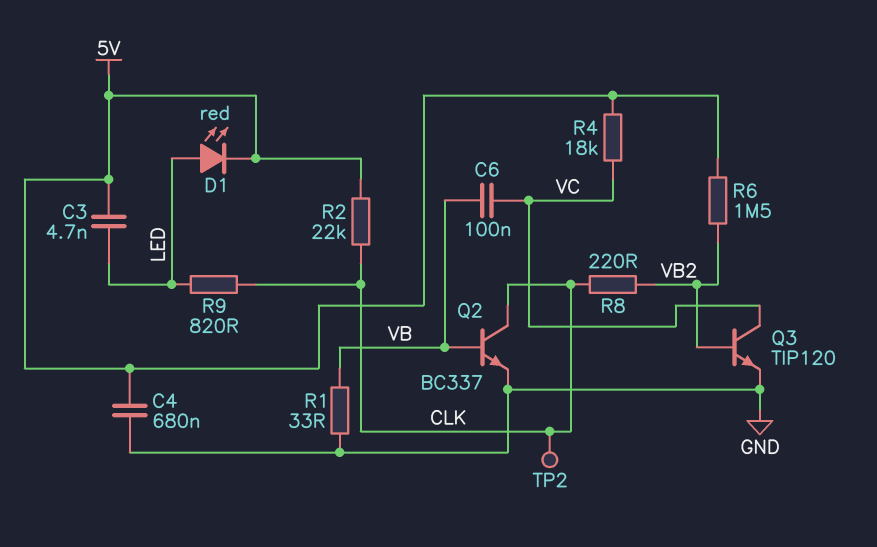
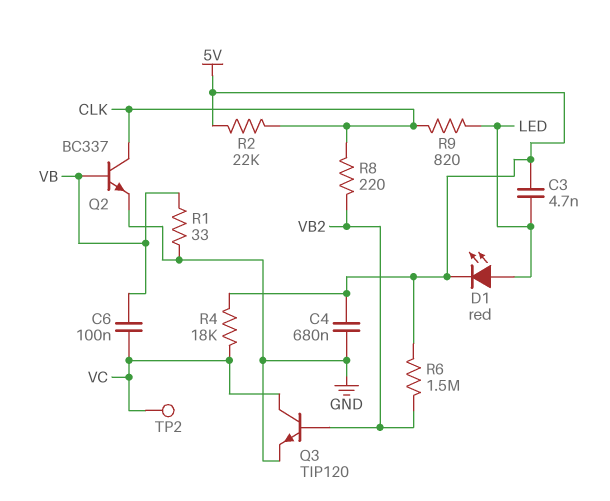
TP2: test point (CLK) -> test point (VC)

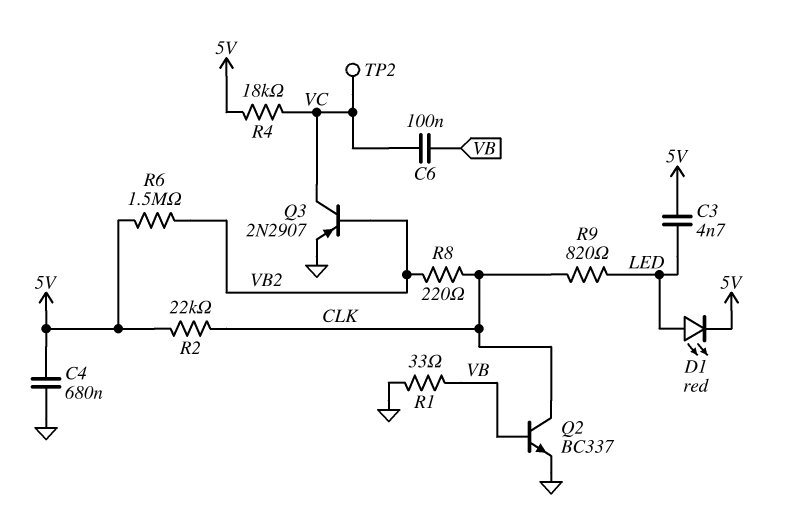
Q3: NPN TIP120 (B VB2, C VC, E GND) -> PNP 2N2907 (B VB2, C VC, E GND)

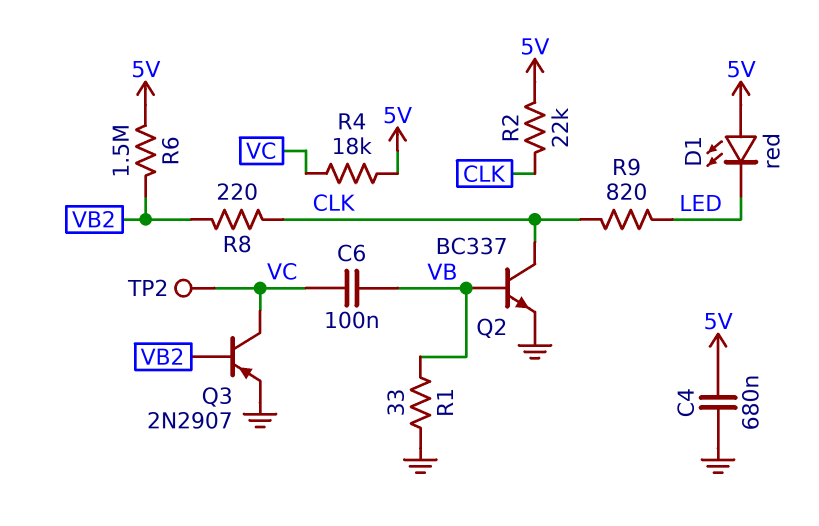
C3: 4.7nF (5V, LED) -> none
D1: LED red (A LED, K 5V) -> LED red (A 5V, K LED)

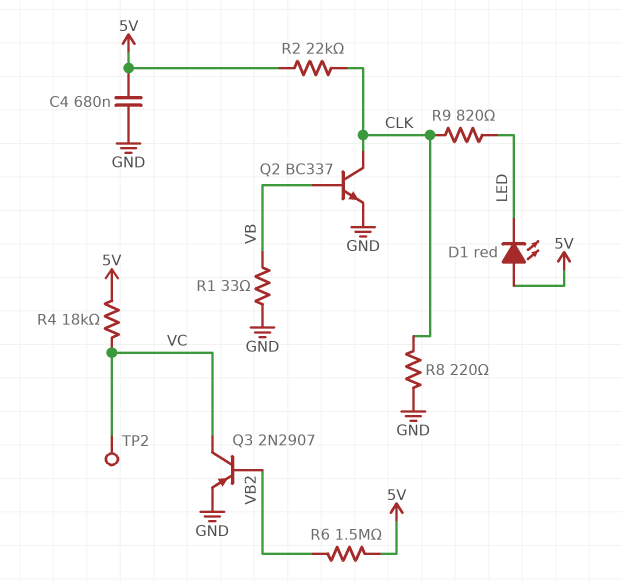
C6: 100nF (VB, VC) -> none
R8: 220 (CLK, VB2) -> 220 (CLK, GND)

